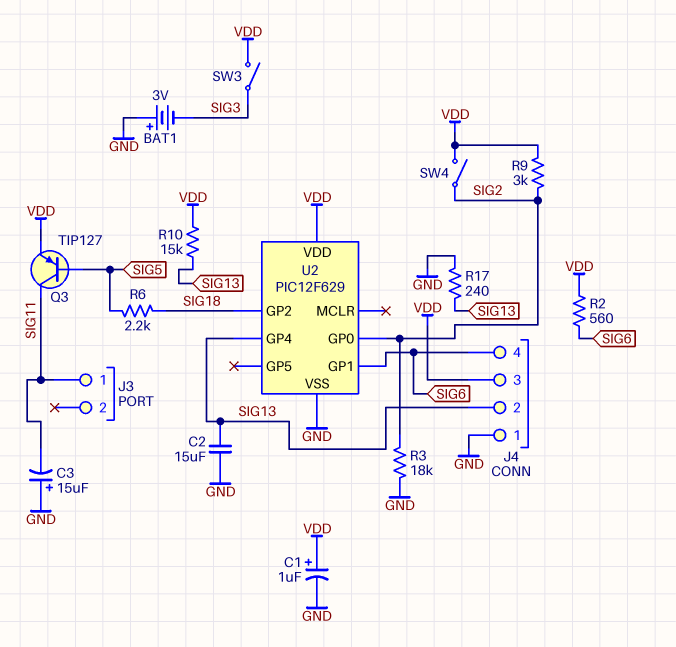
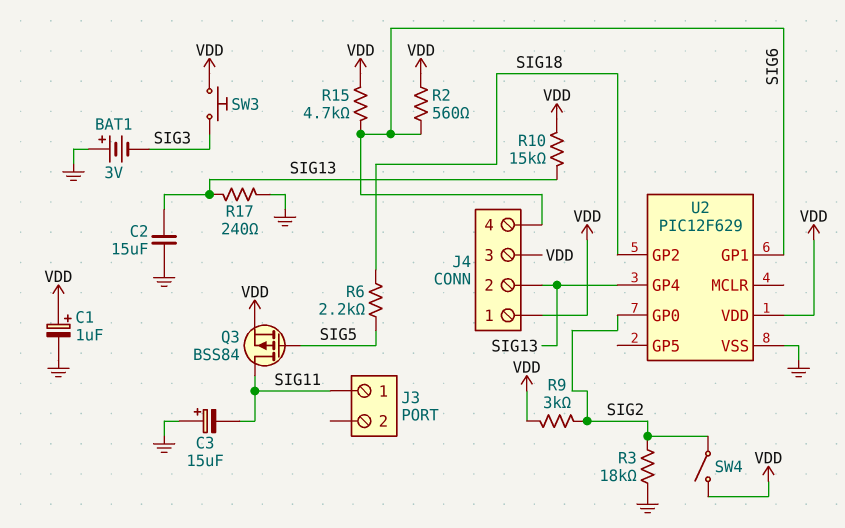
J4 pin 1: GND -> VDD
Q3: PNP TIP127 (B SIG5, C SIG11, E VDD) -> PMOS BSS84 (G SIG5, D SIG11, S VDD)
R15: none -> 4.7k (SIG6, VDD)
SW3: switch (SIG3, VDD) -> button (SIG3, VDD)

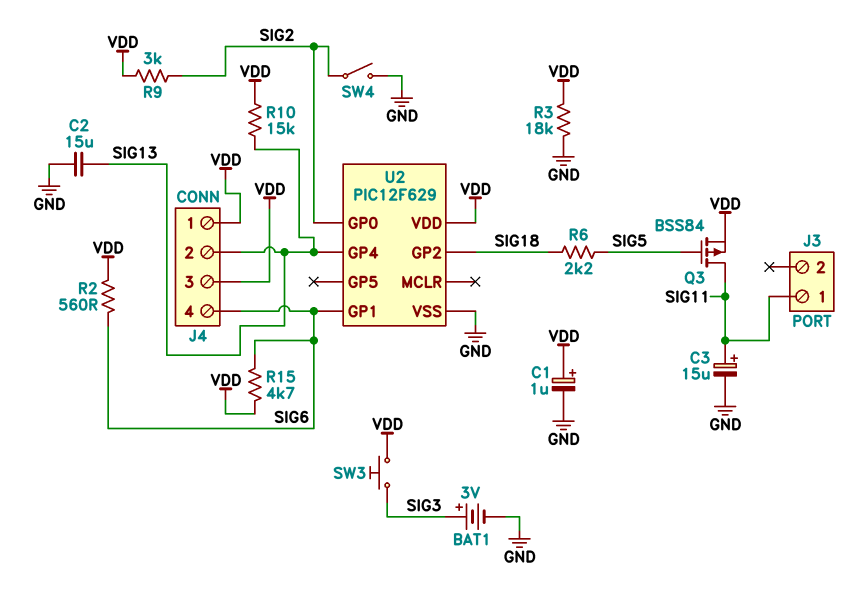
BAT1: 3V (plus GND, minus SIG3) -> 3V (plus SIG3, minus GND)
C3: 15uF (plus GND, minus SIG11) -> 15uF (plus SIG11, minus GND)
R3: 18k (GND, SIG2) -> 18k (GND, VDD)
R17: 240 (GND, SIG13) -> none
SW4: switch (SIG2, VDD) -> switch (GND, SIG2)

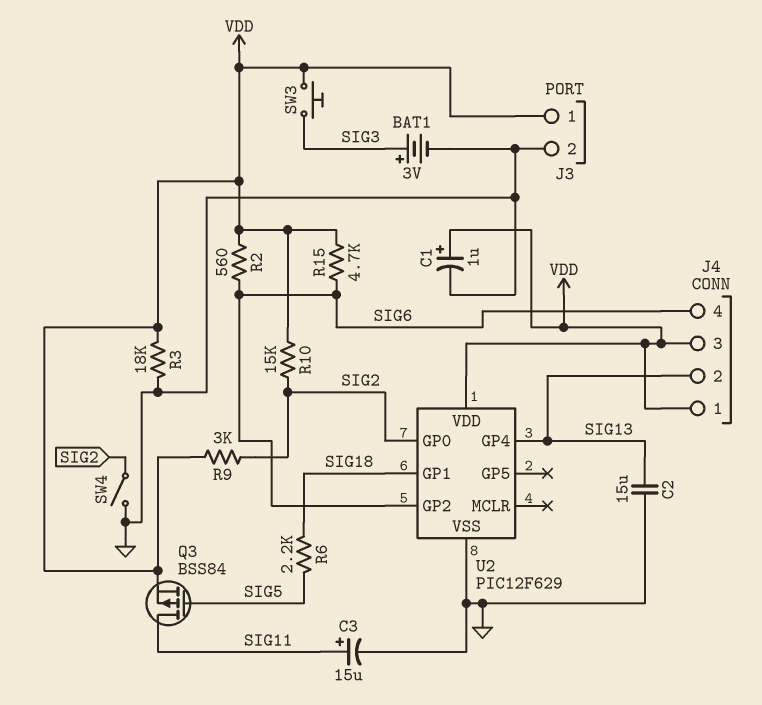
J3 pin 1: SIG11 -> VDD
J3 pin 2: none -> GND
R10: 15k (SIG13, VDD) -> 15k (SIG2, VDD)
U2 pin GP1: SIG6 -> SIG18
U2 pin GP2: SIG18 -> SIG6

